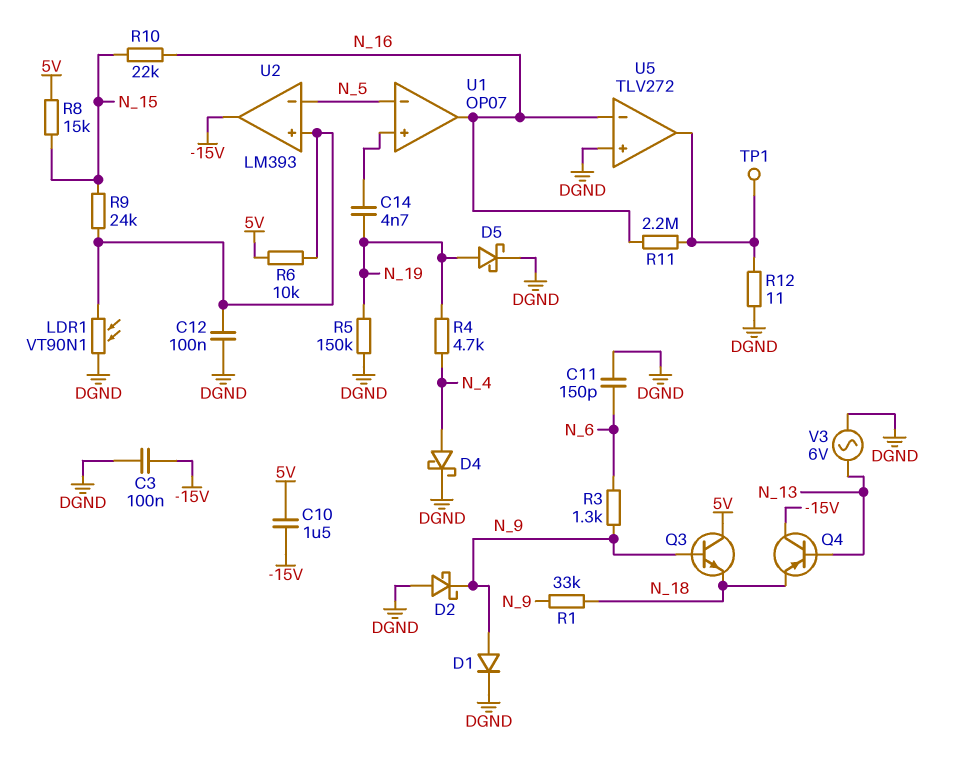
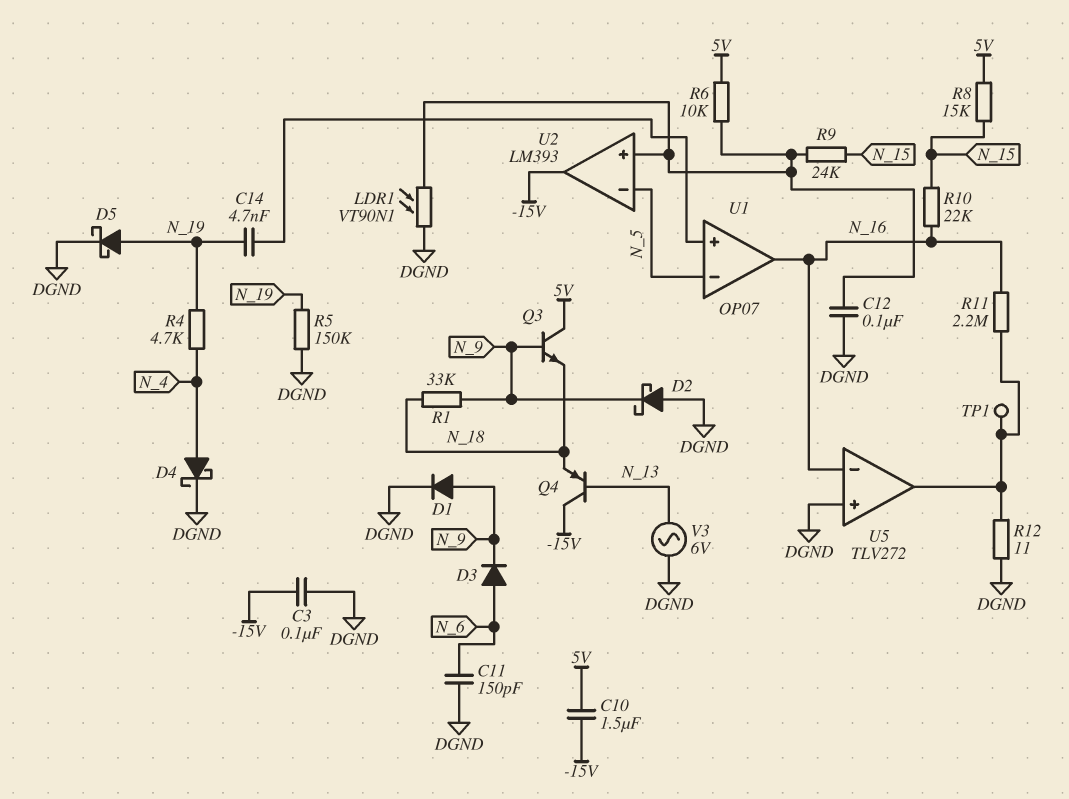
D3: none -> diode (A N_6, K N_9)
R3: 1.3k (N_6, N_9) -> none

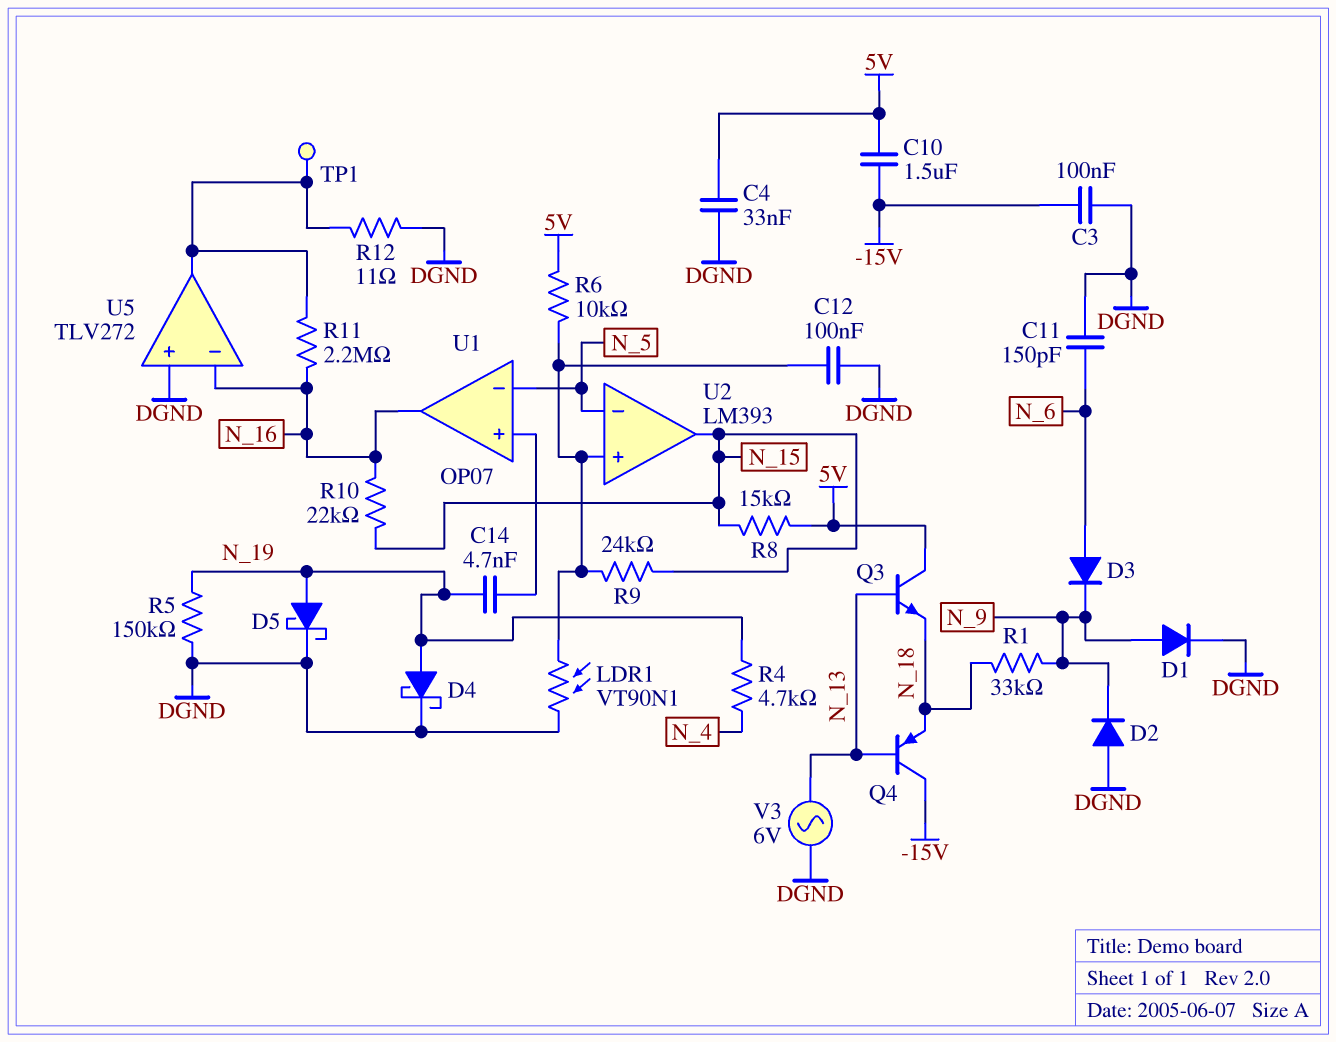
C4: none -> 33nF (5V, DGND)
D2: schottky (A DGND, K N_9) -> diode (A DGND, K N_9)
D4: schottky (A N_4, K DGND) -> schottky (A N_19, K DGND)
Q3: NPN (B N_9, C 5V, E N_18) -> NPN (B N_13, C 5V, E N_18)
U2 pin out: -15V -> N_15

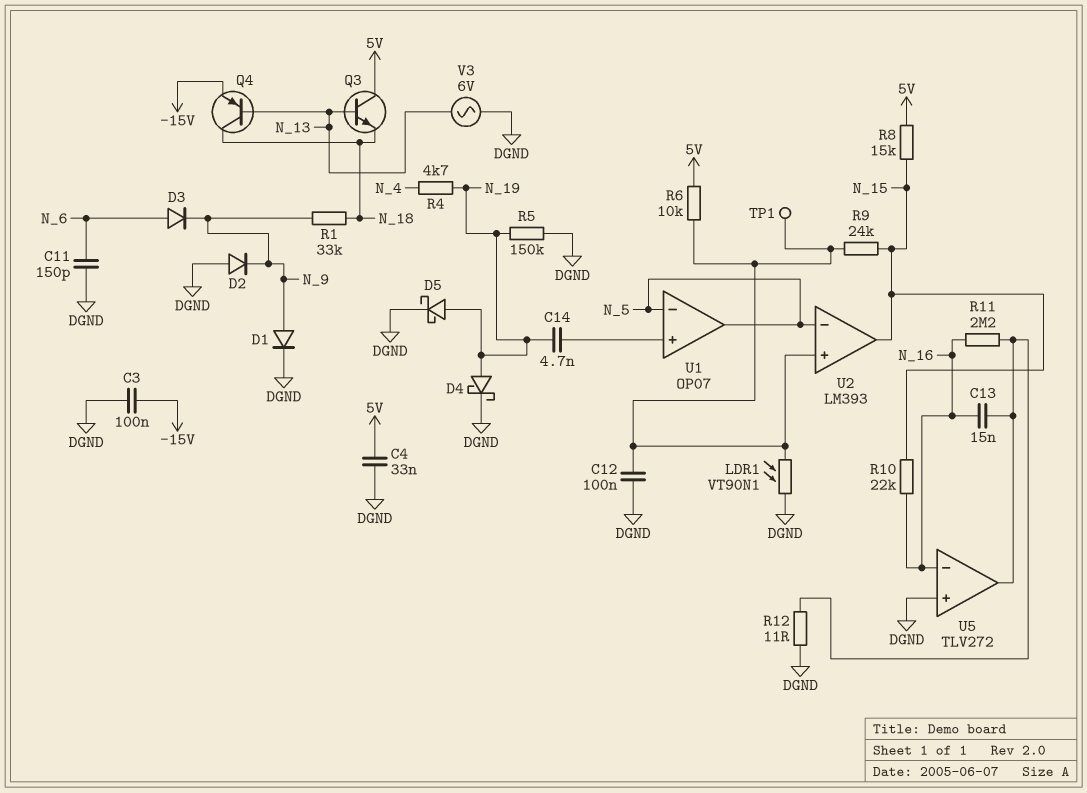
C10: 1.5uF (-15V, 5V) -> none
C13: none -> 15nF (N_16, U5/out)
Q4: PNP (B N_13, C -15V, E N_18) -> PNP (B N_13, C N_18, E -15V)
TP1: test point (U5/out) -> test point (U2/in+)
U1 pin out: N_16 -> N_5

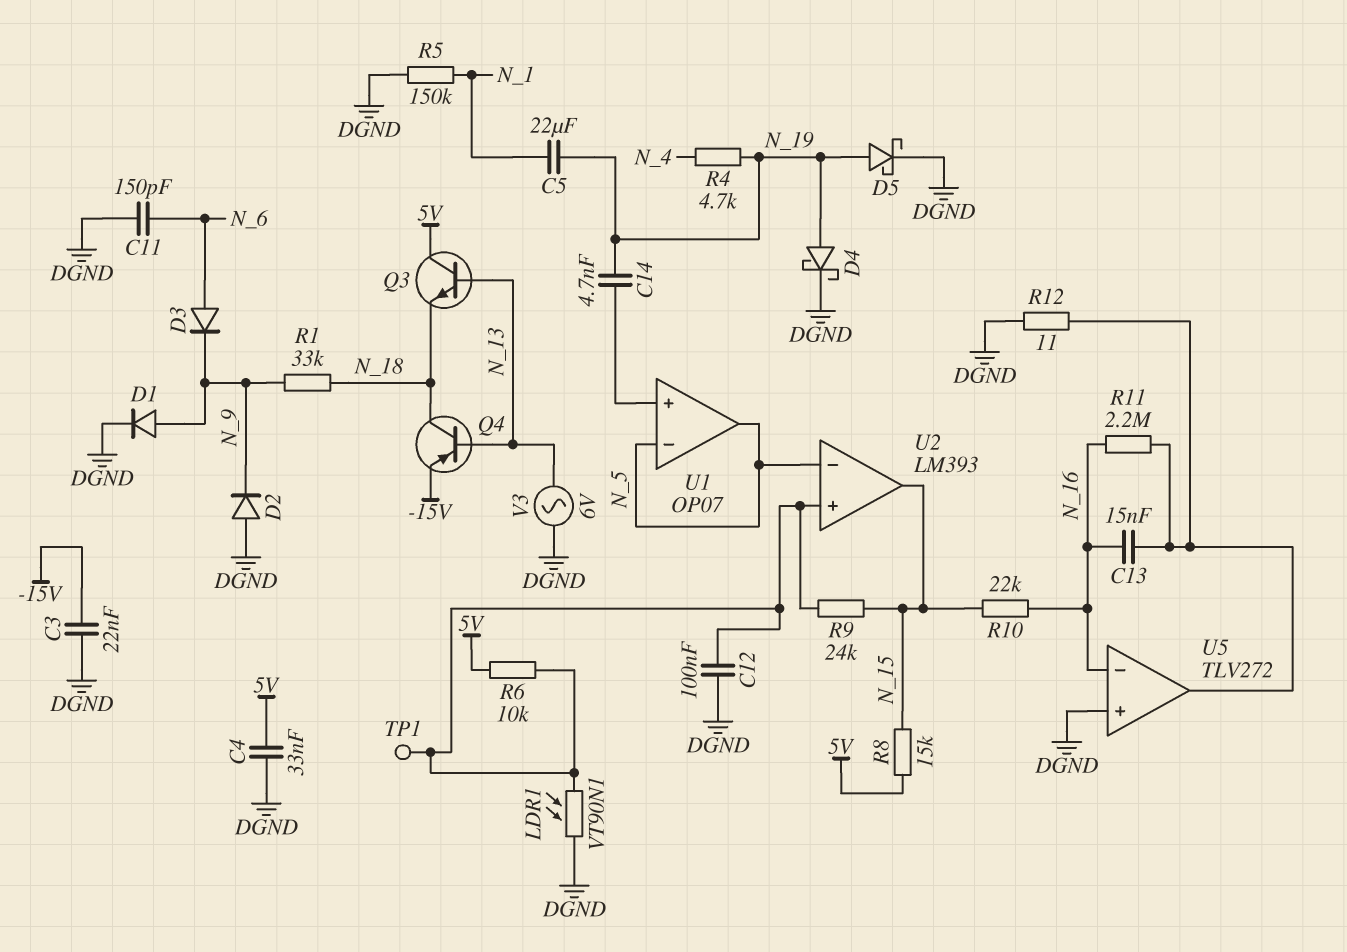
C3: 100nF (-15V, DGND) -> 22nF (-15V, DGND)
C5: none -> 22uF (N_1, N_19)
R5: 150k (DGND, N_19) -> 150k (DGND, N_1)

